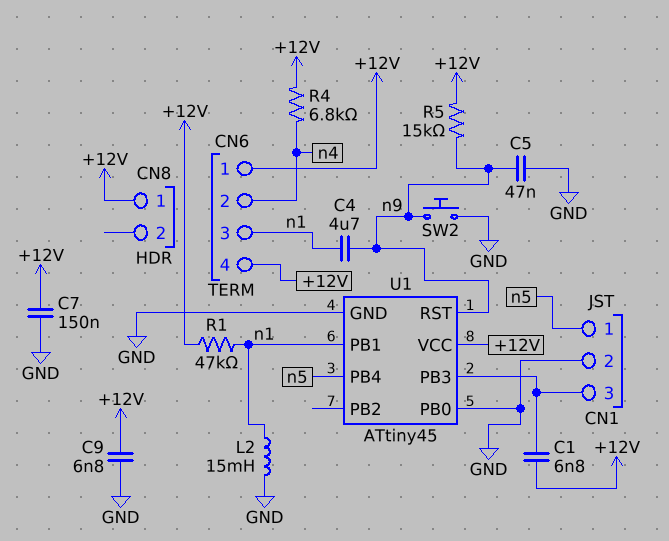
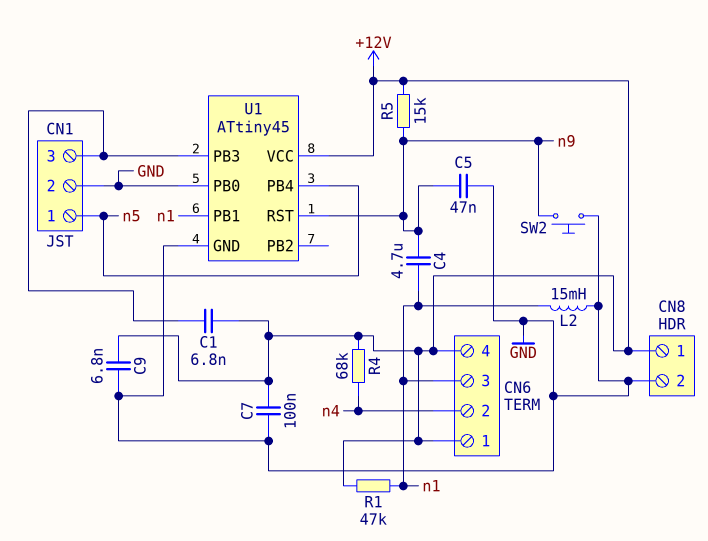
C7: 150nF (+12V, GND) -> 100nF (+12V, GND)
CN8 pin 2: none -> GND
R4: 6.8k (+12V, n4) -> 68k (+12V, n4)

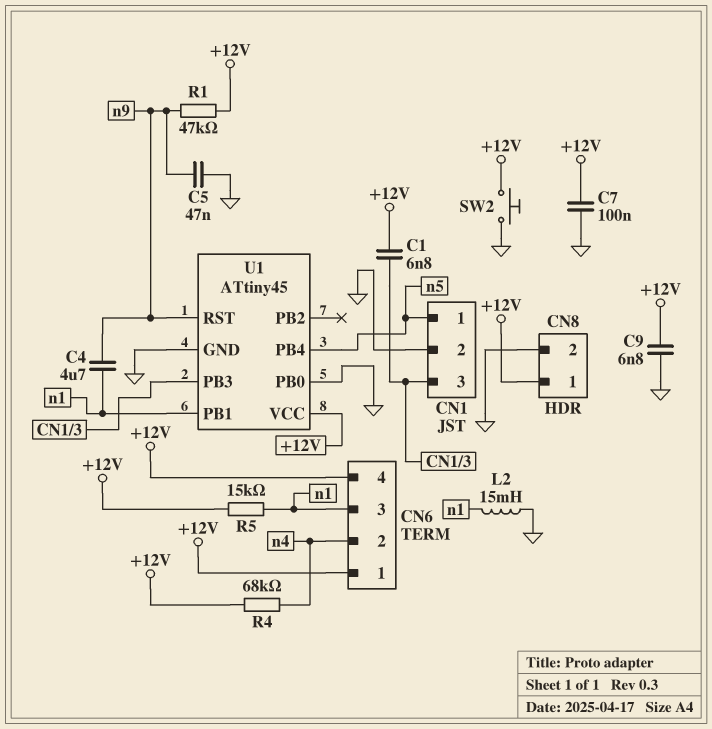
R1: 47k (+12V, n1) -> 47k (+12V, n9)
R5: 15k (+12V, n9) -> 15k (+12V, n1)
SW2: button (GND, n9) -> button (+12V, GND)

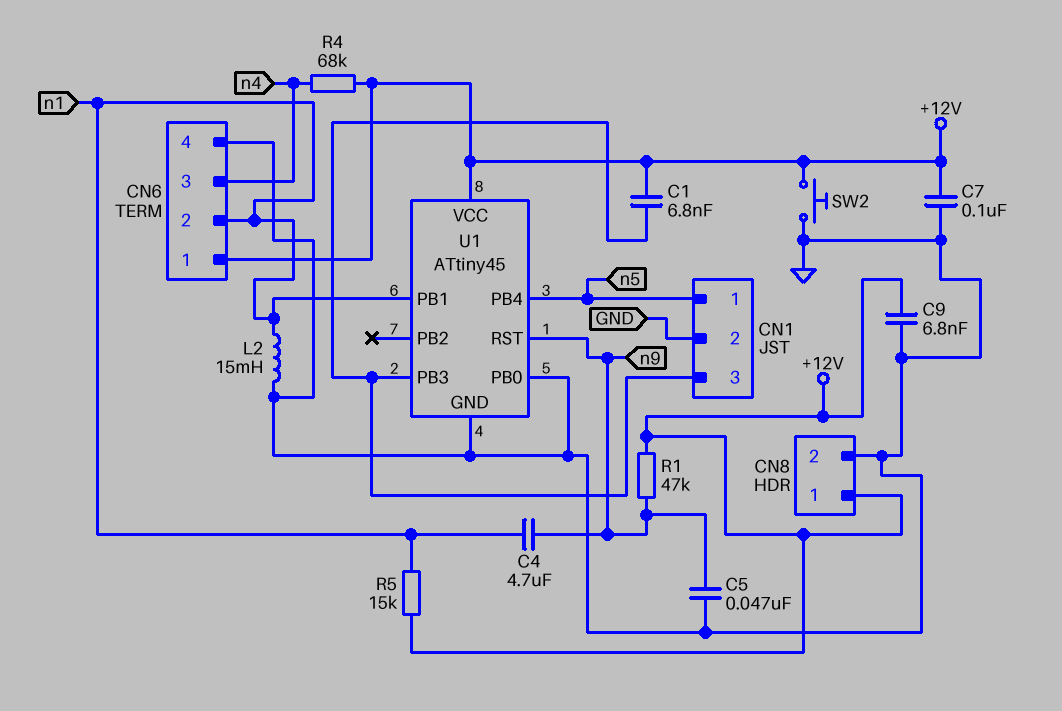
CN6 pin 2: n4 -> n1
CN6 pin 3: n1 -> n4
CN6 pin 4: +12V -> GND

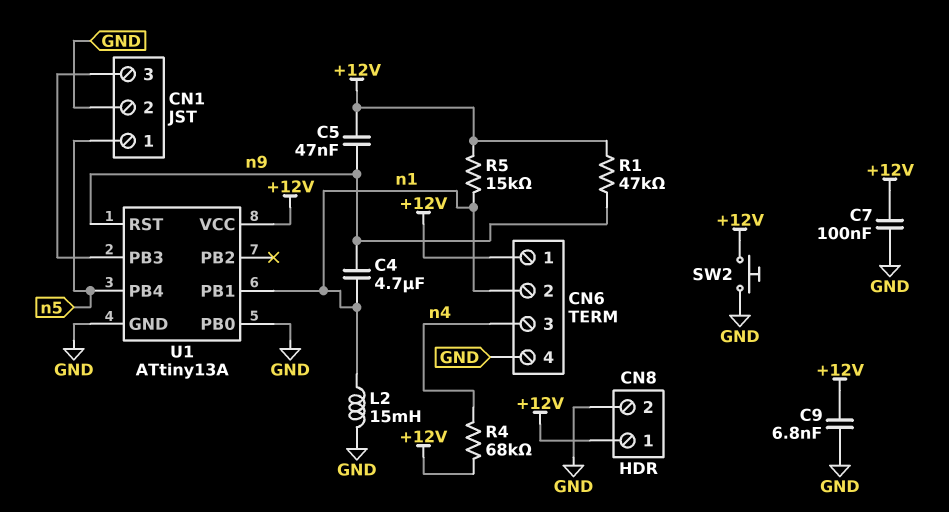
C1: 6.8nF (+12V, CN1/3) -> none
C5: 47nF (GND, n9) -> 47nF (+12V, n9)
U1: ATtiny45 -> ATtiny13A

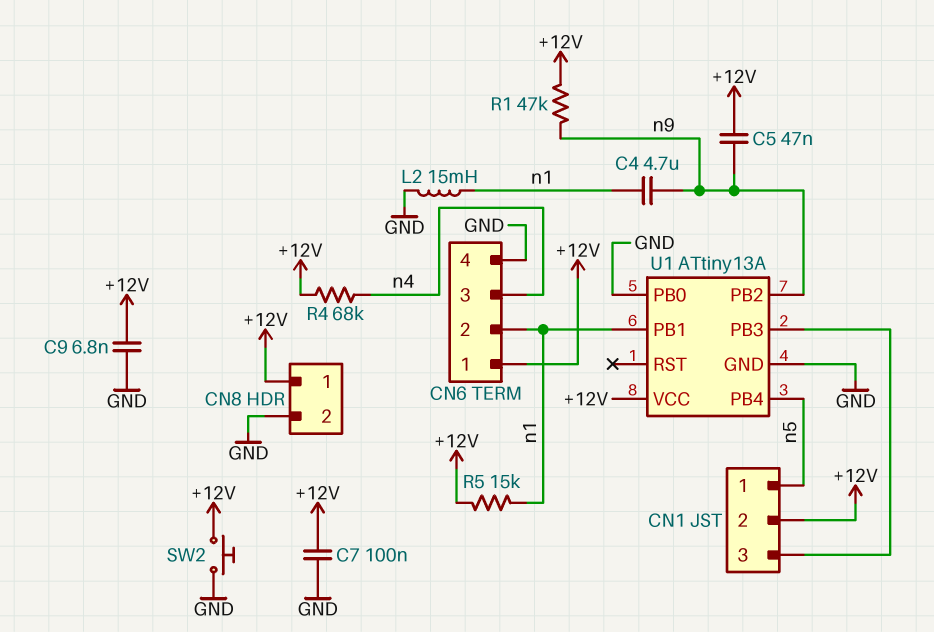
CN1 pin 2: GND -> +12V
U1 pin PB2: none -> n9
U1 pin RST: n9 -> none

